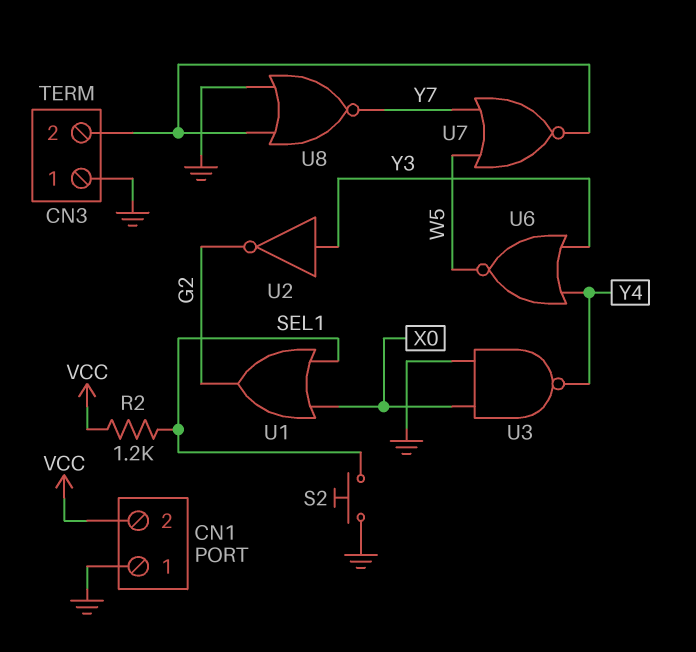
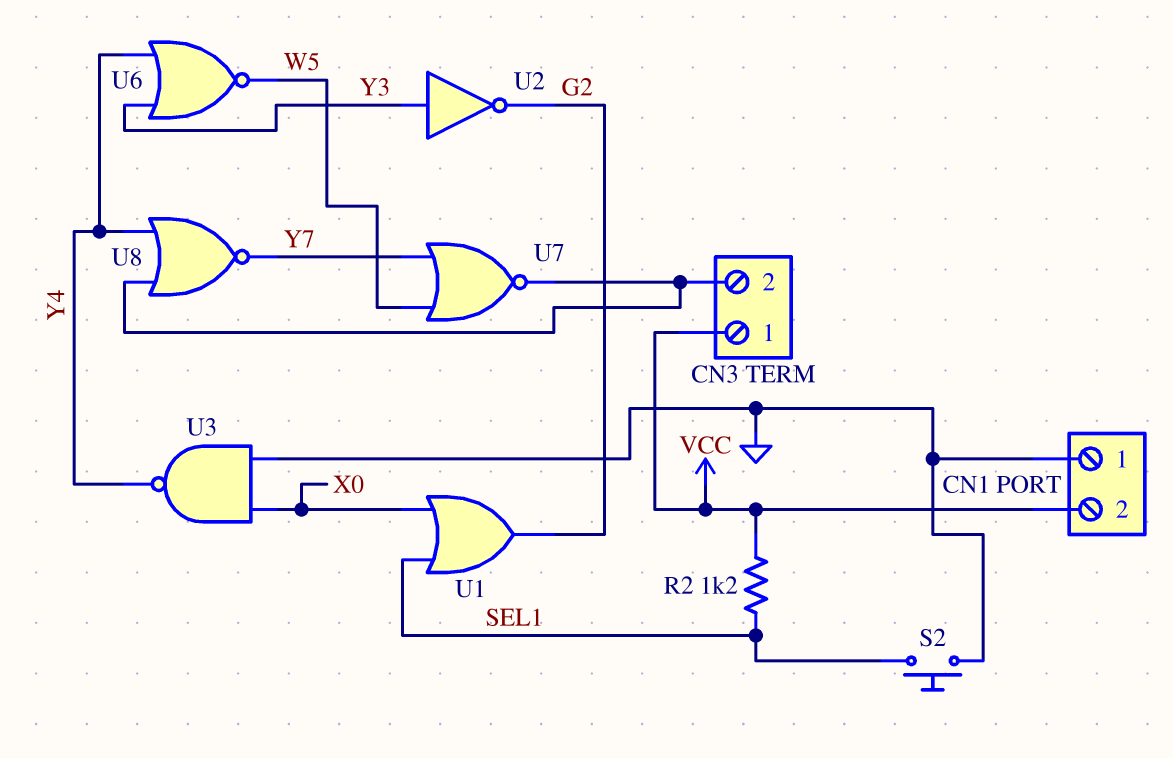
CN3 pin 1: GND -> VCC
U8: NOR (in CN3/2, in GND, out Y7) -> NOR (in CN3/2, in Y4, out Y7)

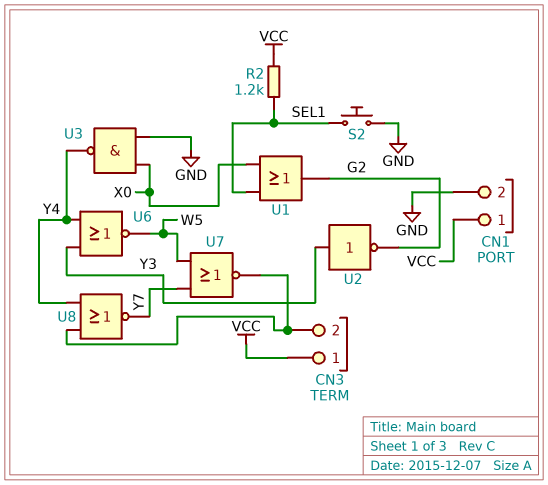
CN1 pin 1: GND -> VCC
CN1 pin 2: VCC -> GND

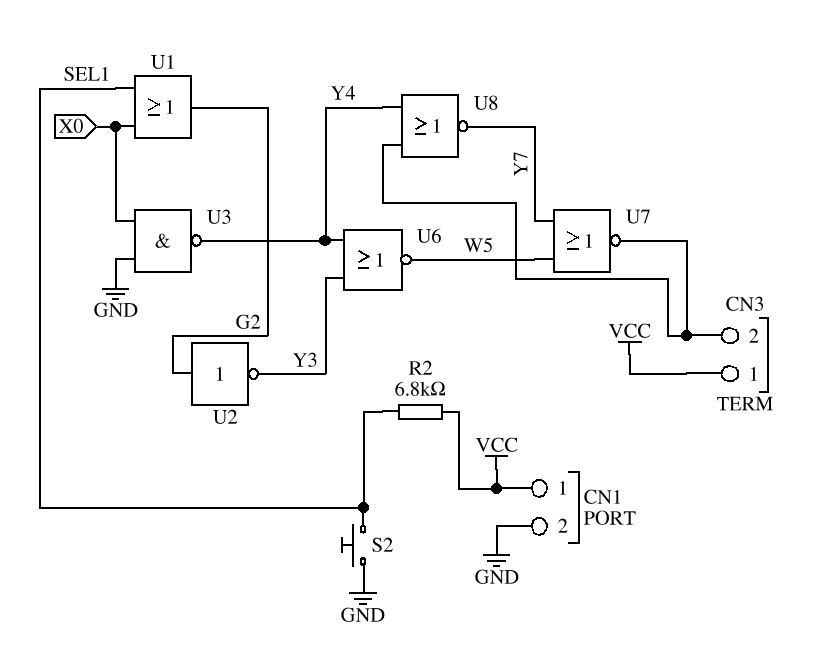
R2: 1.2k (SEL1, VCC) -> 6.8k (SEL1, VCC)
U2: NOT (in Y3, out G2) -> NOT (in G2, out Y3)

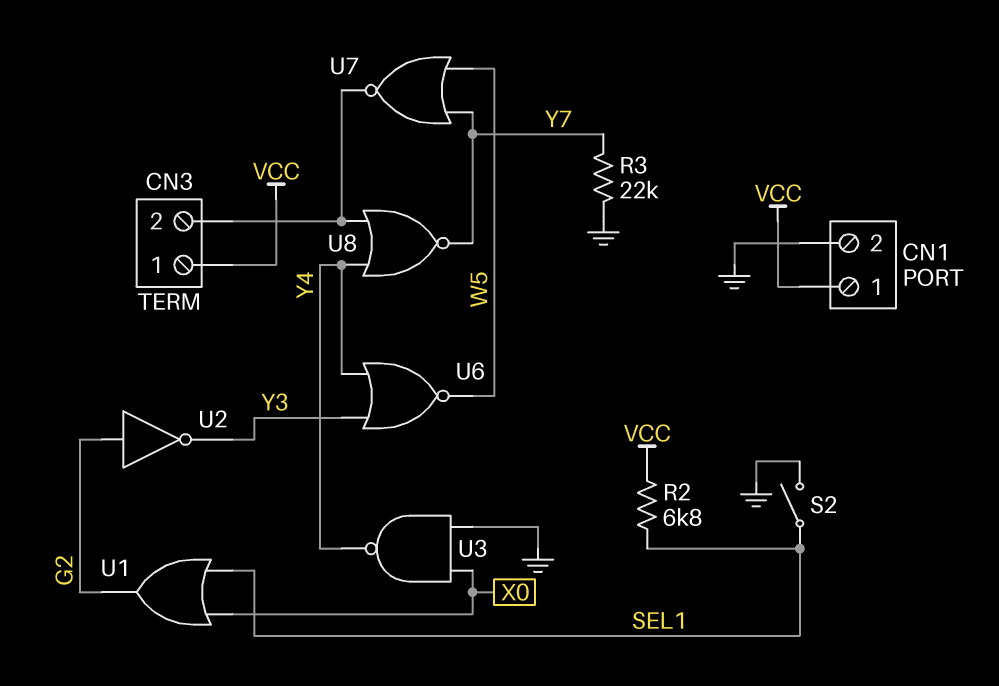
R3: none -> 22k (GND, Y7)
S2: button (GND, SEL1) -> switch (GND, SEL1)

